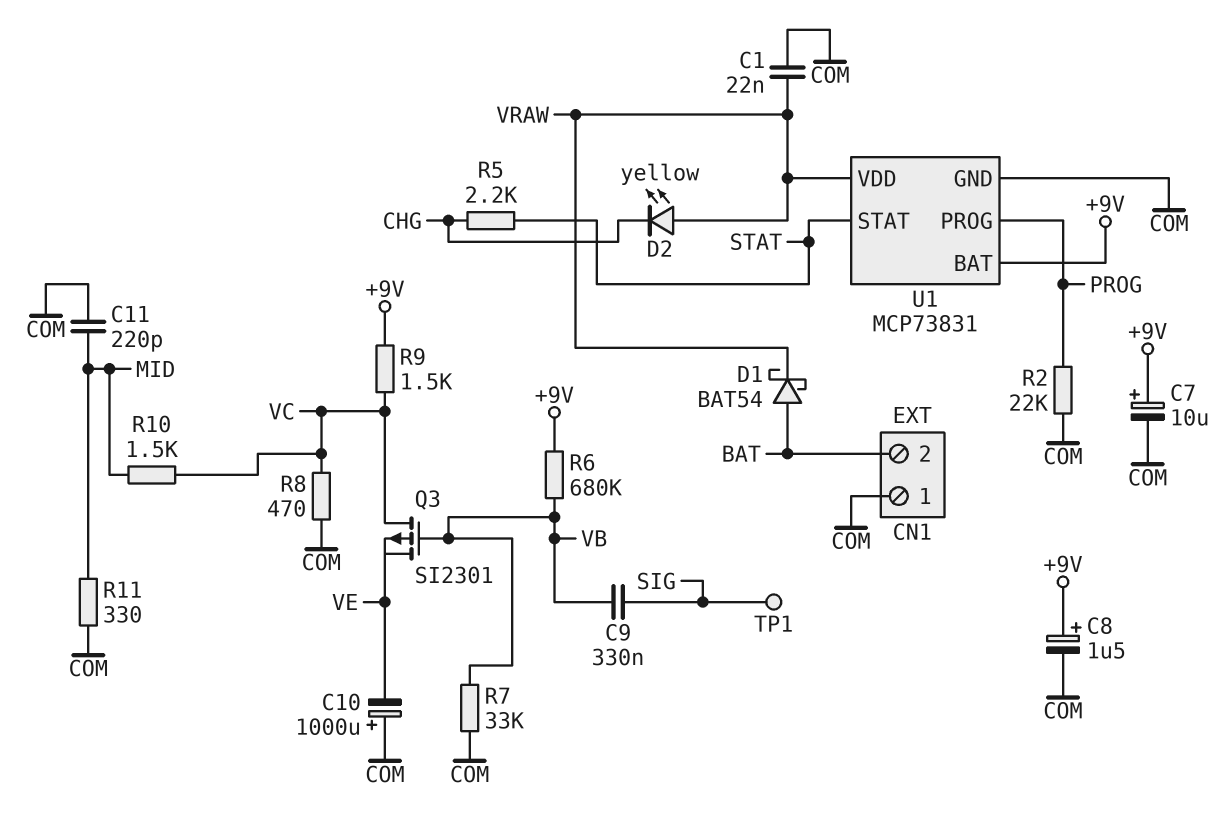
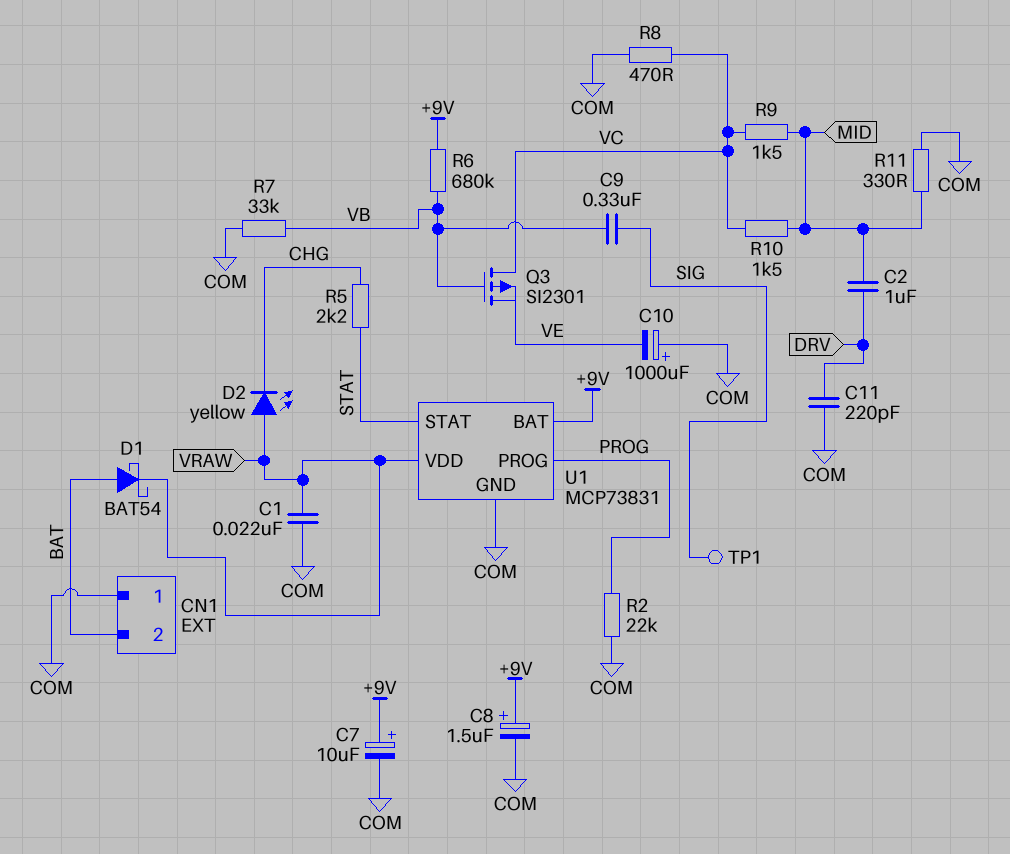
C2: none -> 1uF (DRV, MID)
C11: 220pF (COM, MID) -> 220pF (COM, DRV)
R9: 1.5k (+9V, VC) -> 1.5k (MID, VC)

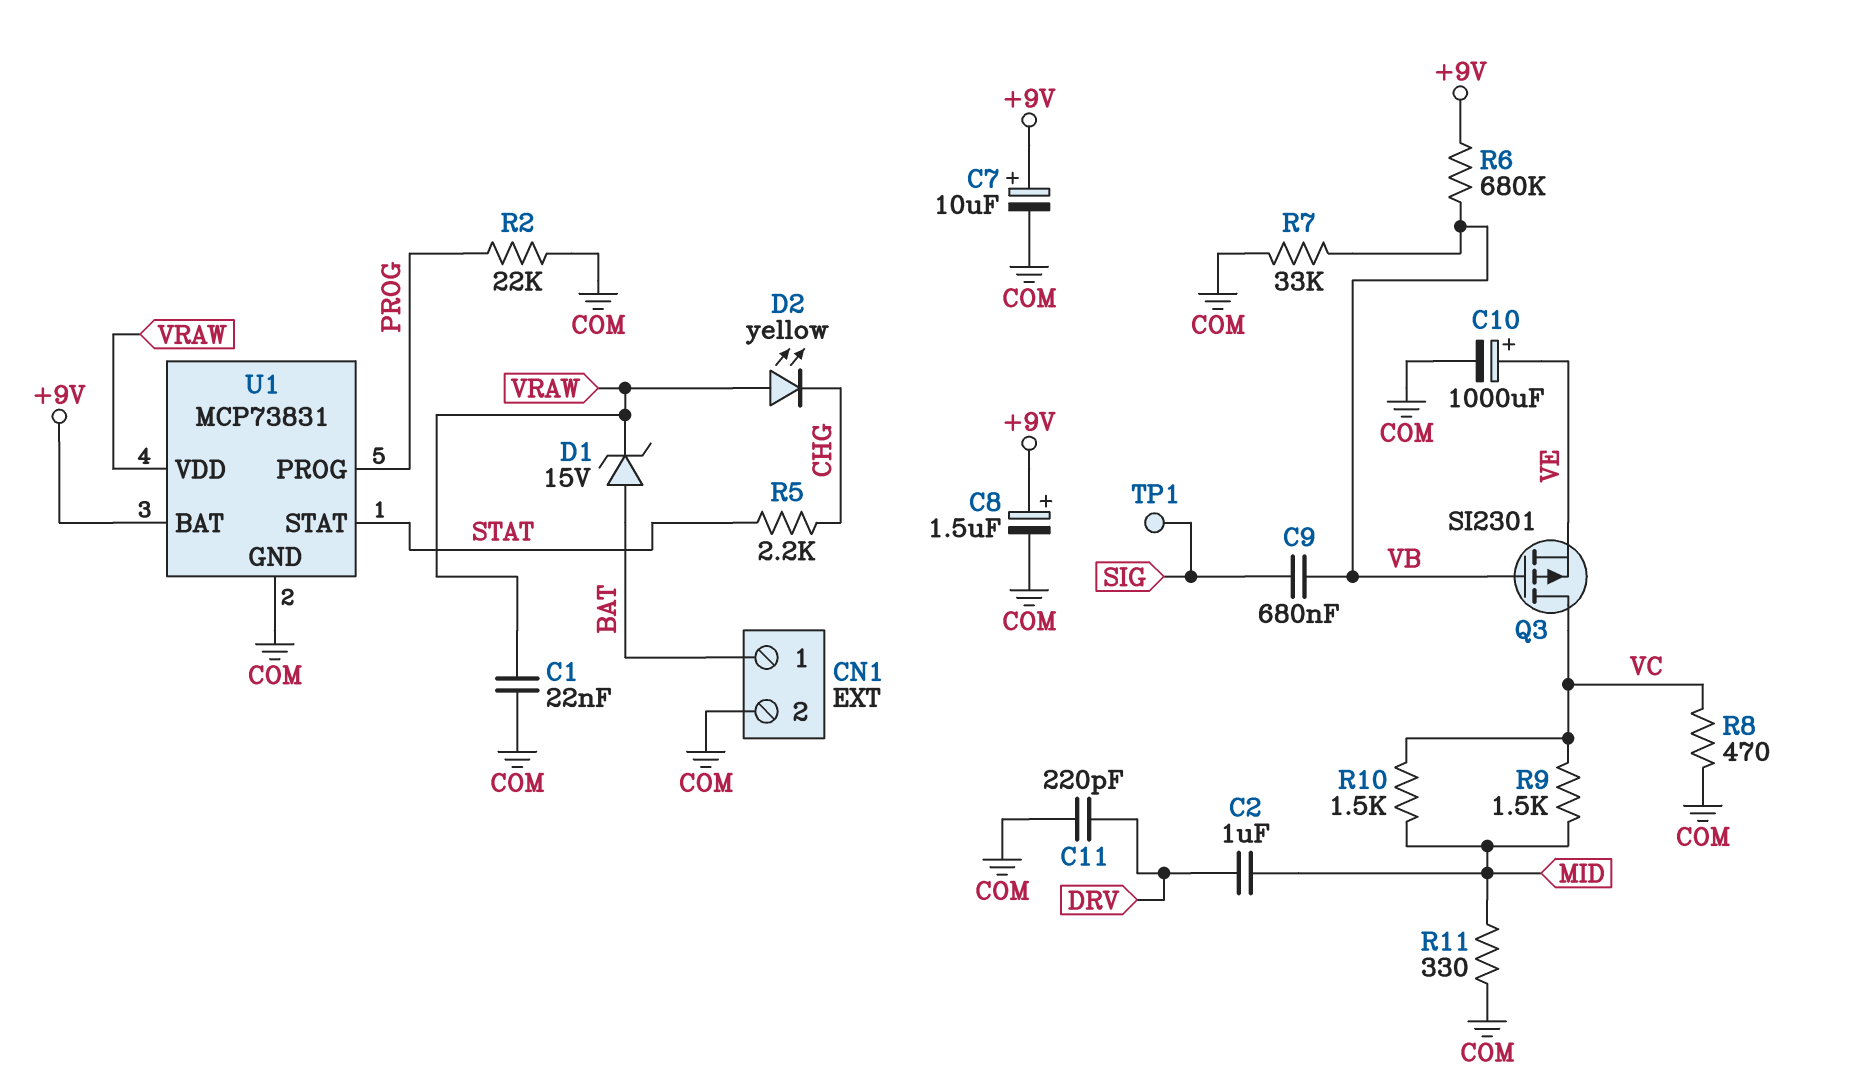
C9: 330nF (SIG, VB) -> 680nF (SIG, VB)
C10: 1000uF (plus COM, minus VE) -> 1000uF (plus VE, minus COM)
CN1 pin 1: COM -> BAT
CN1 pin 2: BAT -> COM
D1: schottky BAT54 (A BAT, K VRAW) -> zener 15V (A BAT, K VRAW)

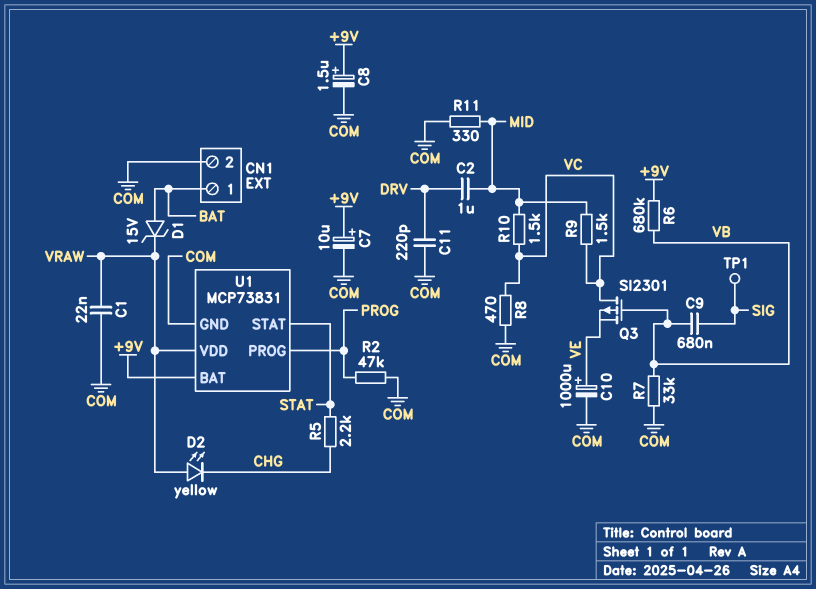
R2: 22k (COM, PROG) -> 47k (COM, PROG)

